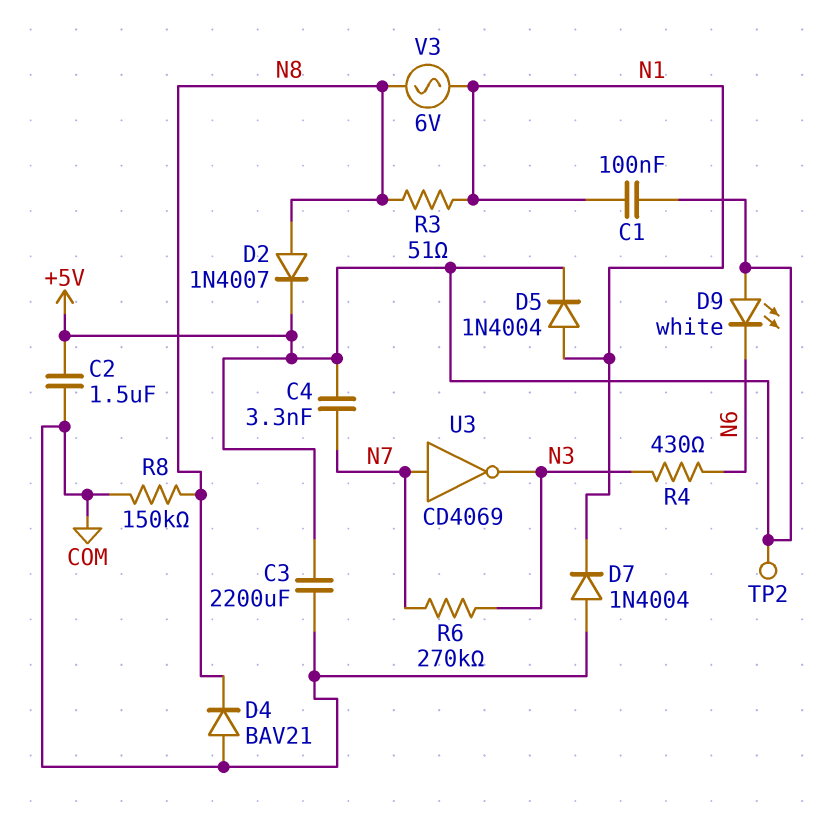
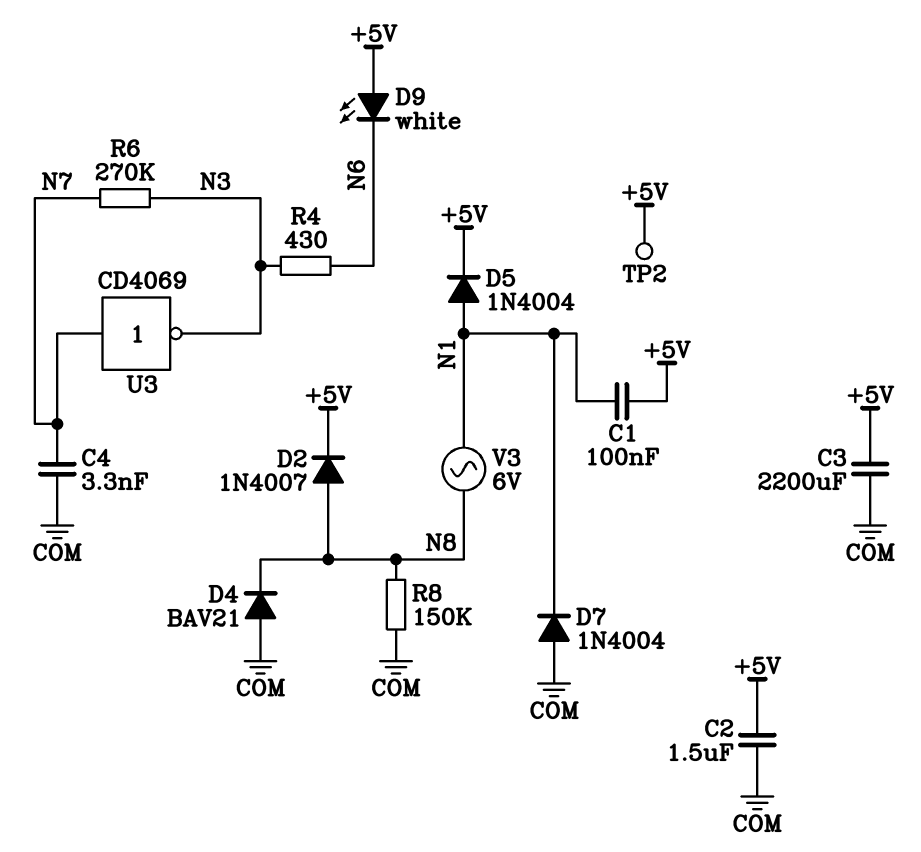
C4: 3.3nF (+5V, N7) -> 3.3nF (COM, N7)
R3: 51 (N1, N8) -> none

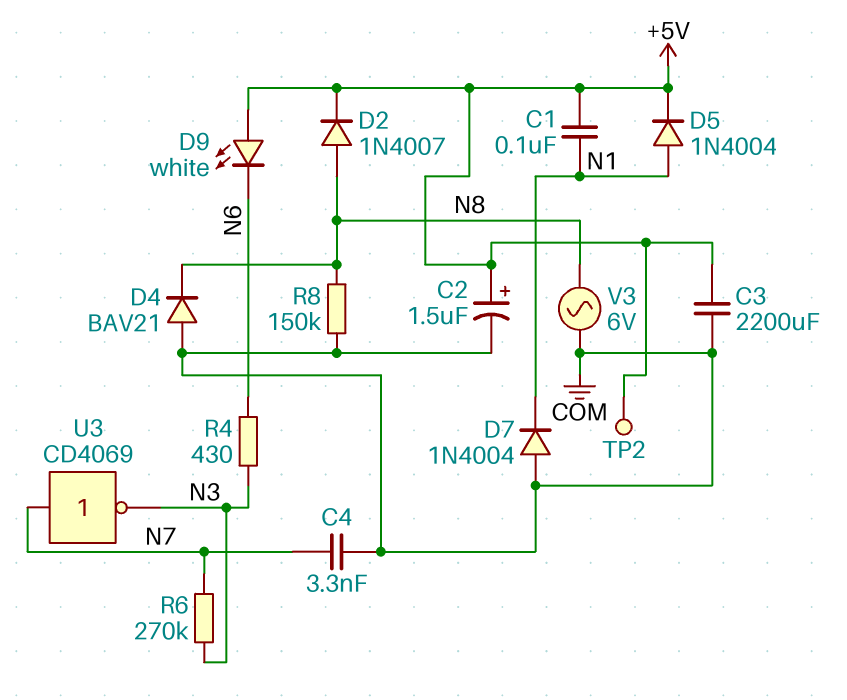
C2: 1.5uF (+5V, COM) -> 1.5uF (plus +5V, minus COM)
V3: AC 6V (N1, N8) -> AC 6V (COM, N8)

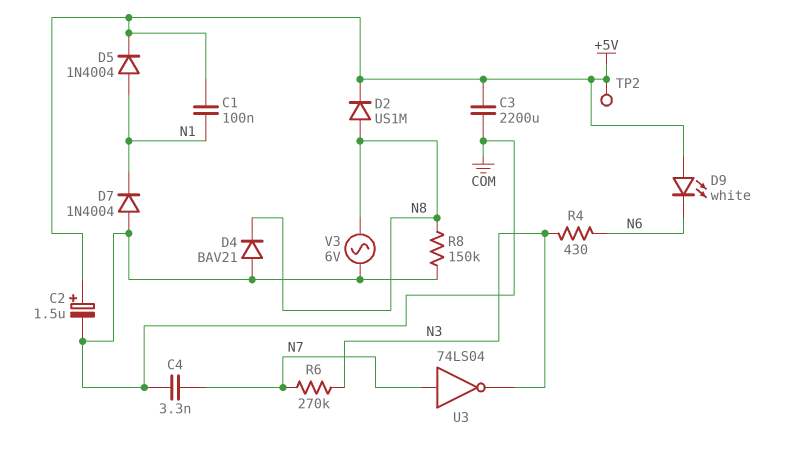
D2: diode 1N4007 (A N8, K +5V) -> diode US1M (A N8, K +5V)
U3: NOT CD4069 (in N7, out N3) -> NOT 74LS04 (in N7, out N3)

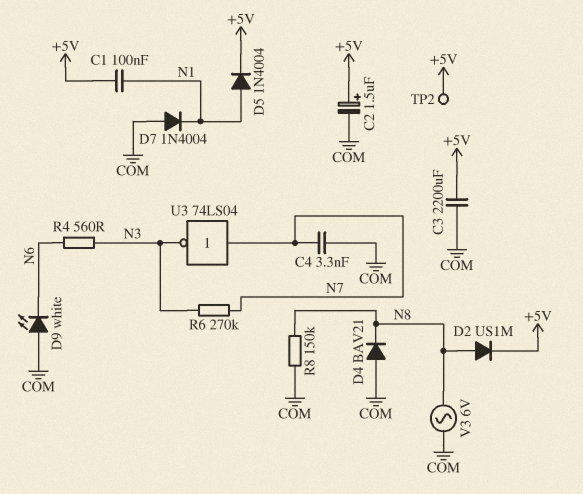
D9: LED white (A +5V, K N6) -> LED white (A COM, K N6)
R4: 430 (N3, N6) -> 560 (N3, N6)

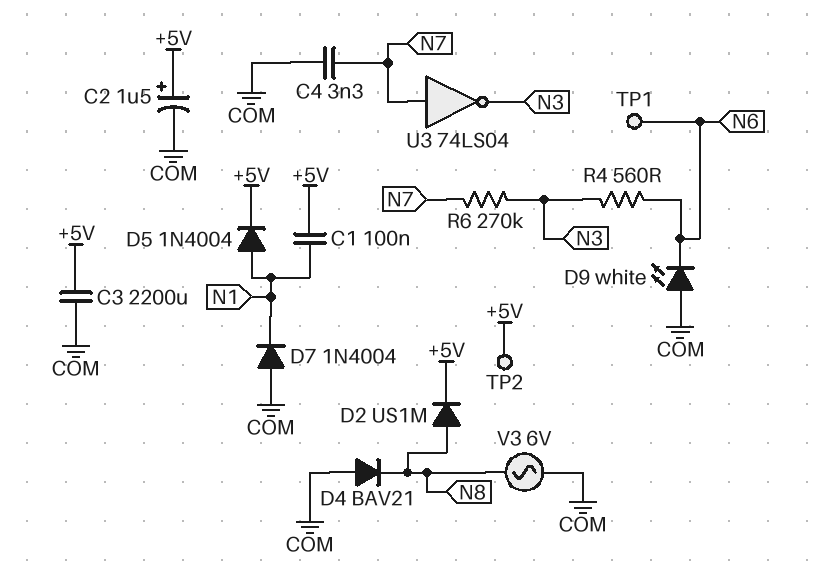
R8: 150k (COM, N8) -> none
TP1: none -> test point (N6)

